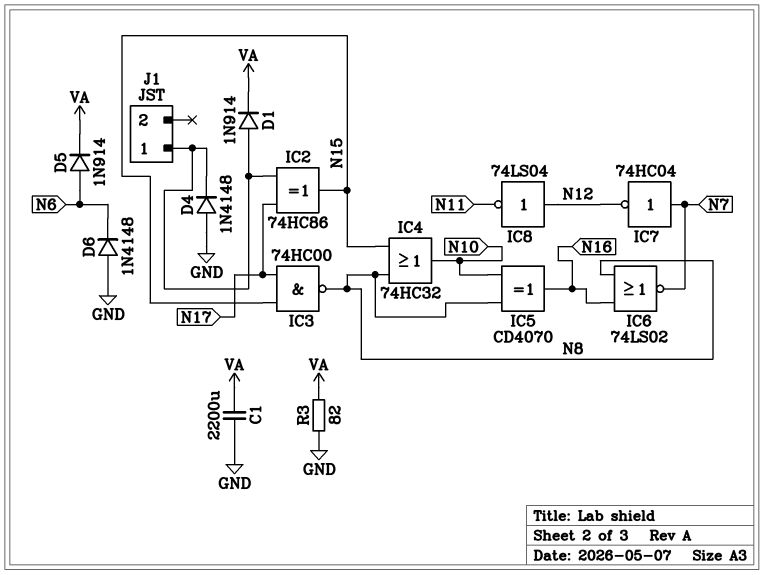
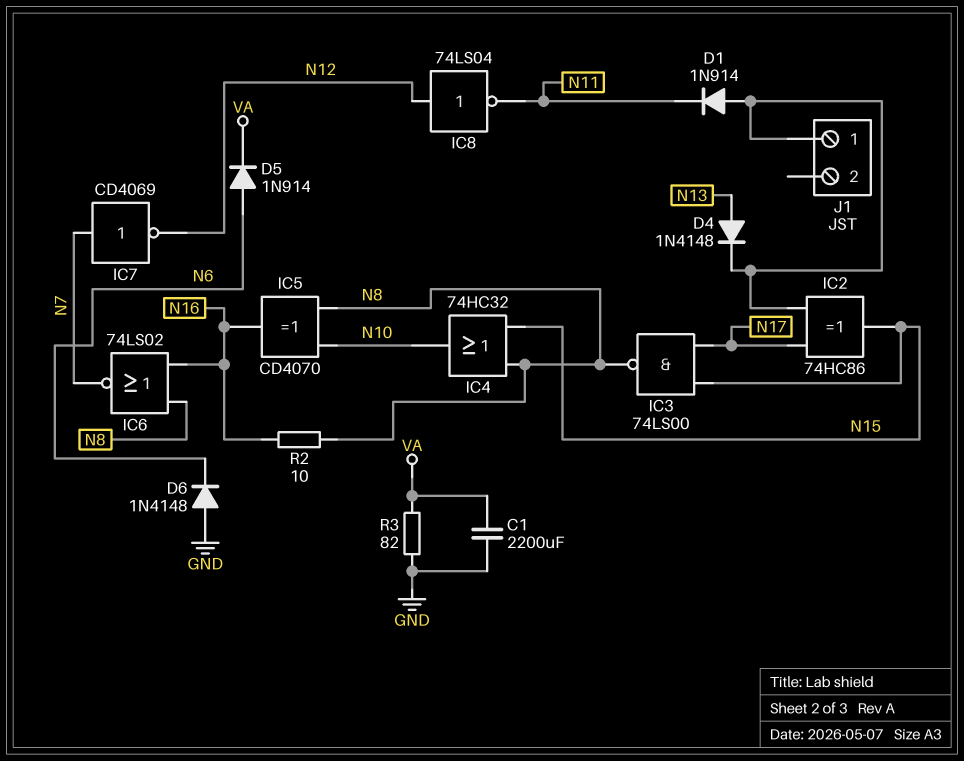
D1: diode 1N914 (A J1/1, K VA) -> diode 1N914 (A J1/1, K N11)
D4: diode 1N4148 (A GND, K J1/1) -> diode 1N4148 (A N13, K J1/1)
IC3: NAND 74HC00 (in N15, in N17, out N8) -> NAND 74LS00 (in N15, in N17, out N8)
IC7: NOT 74HC04 (in N7, out N12) -> NOT CD4069 (in N7, out N12)
R2: none -> 10 (N8, N16)

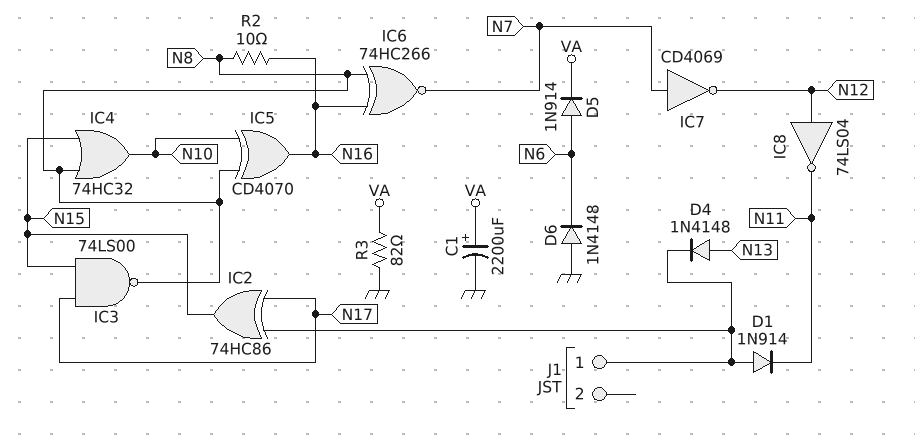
C1: 2200uF (GND, VA) -> 2200uF (plus VA, minus GND)
IC6: NOR 74LS02 (in N8, in N16, out N7) -> XNOR 74HC266 (in N8, in N16, out N7)

